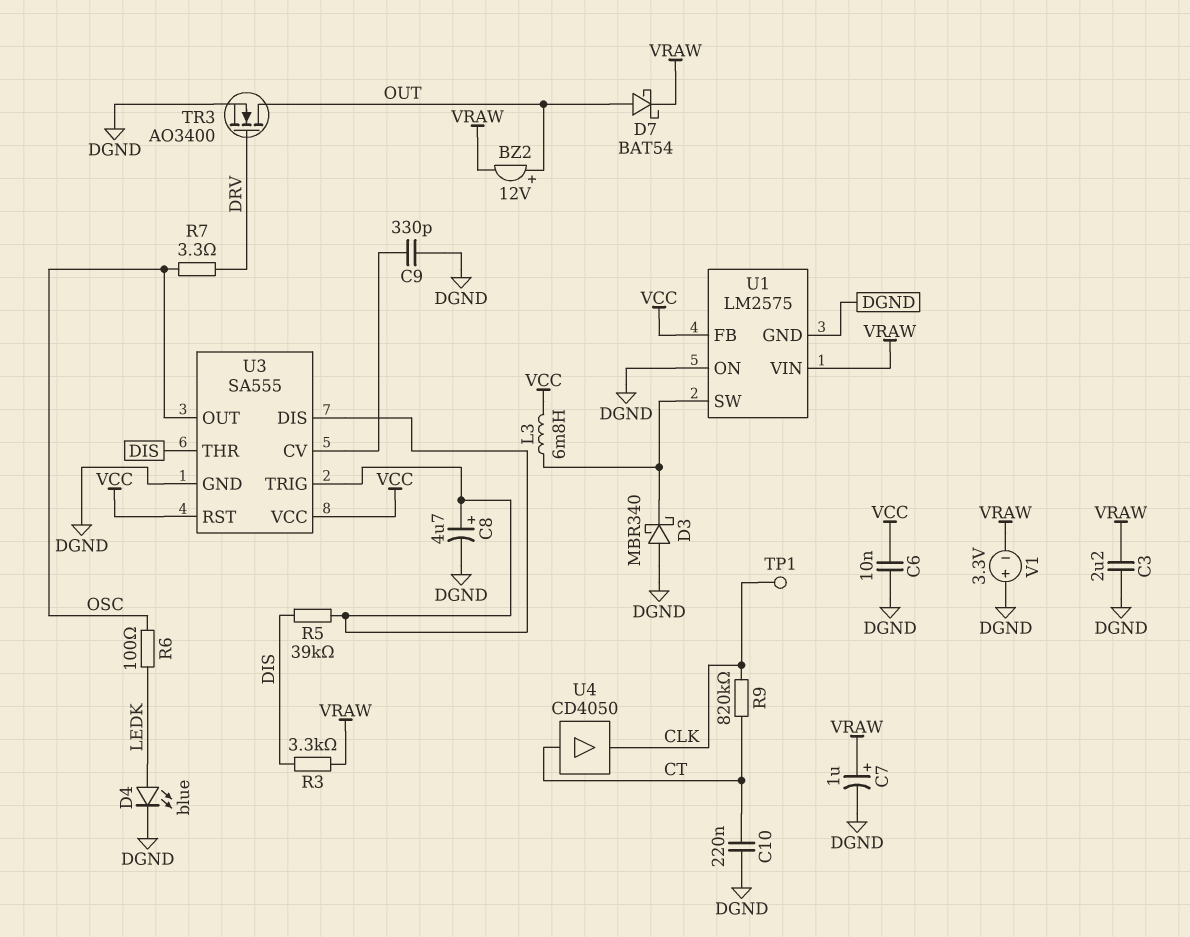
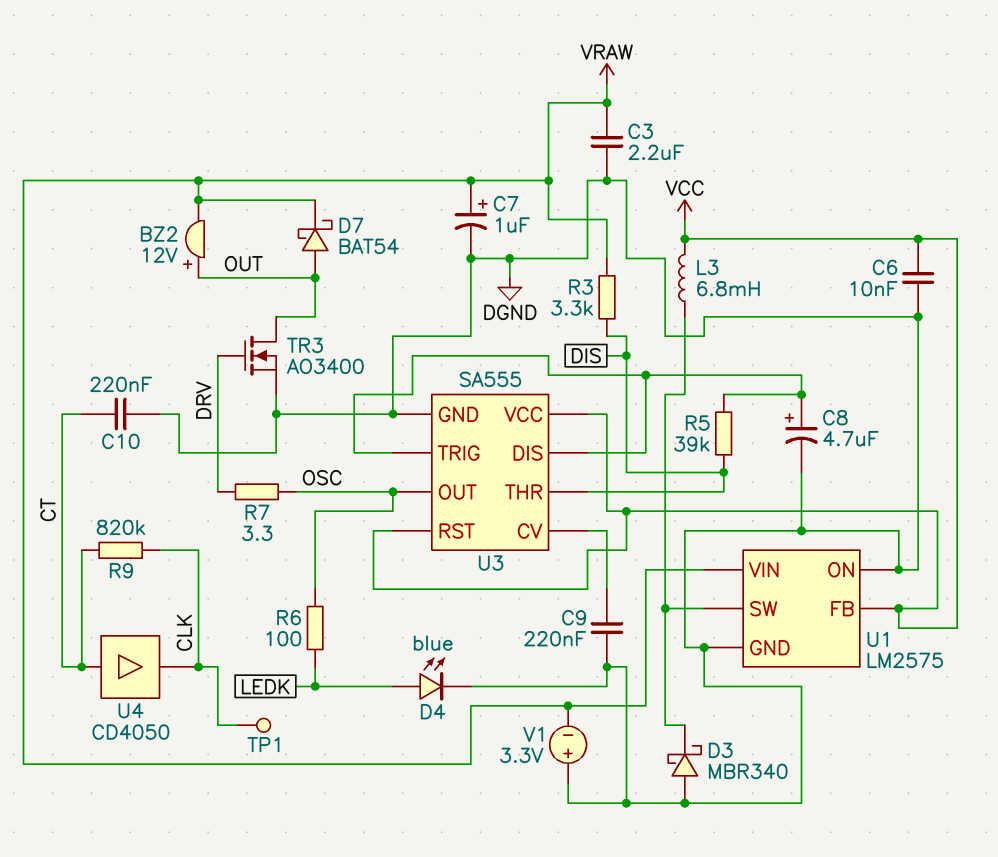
C9: 330pF (DGND, U3/CV) -> 220nF (DGND, U3/CV)

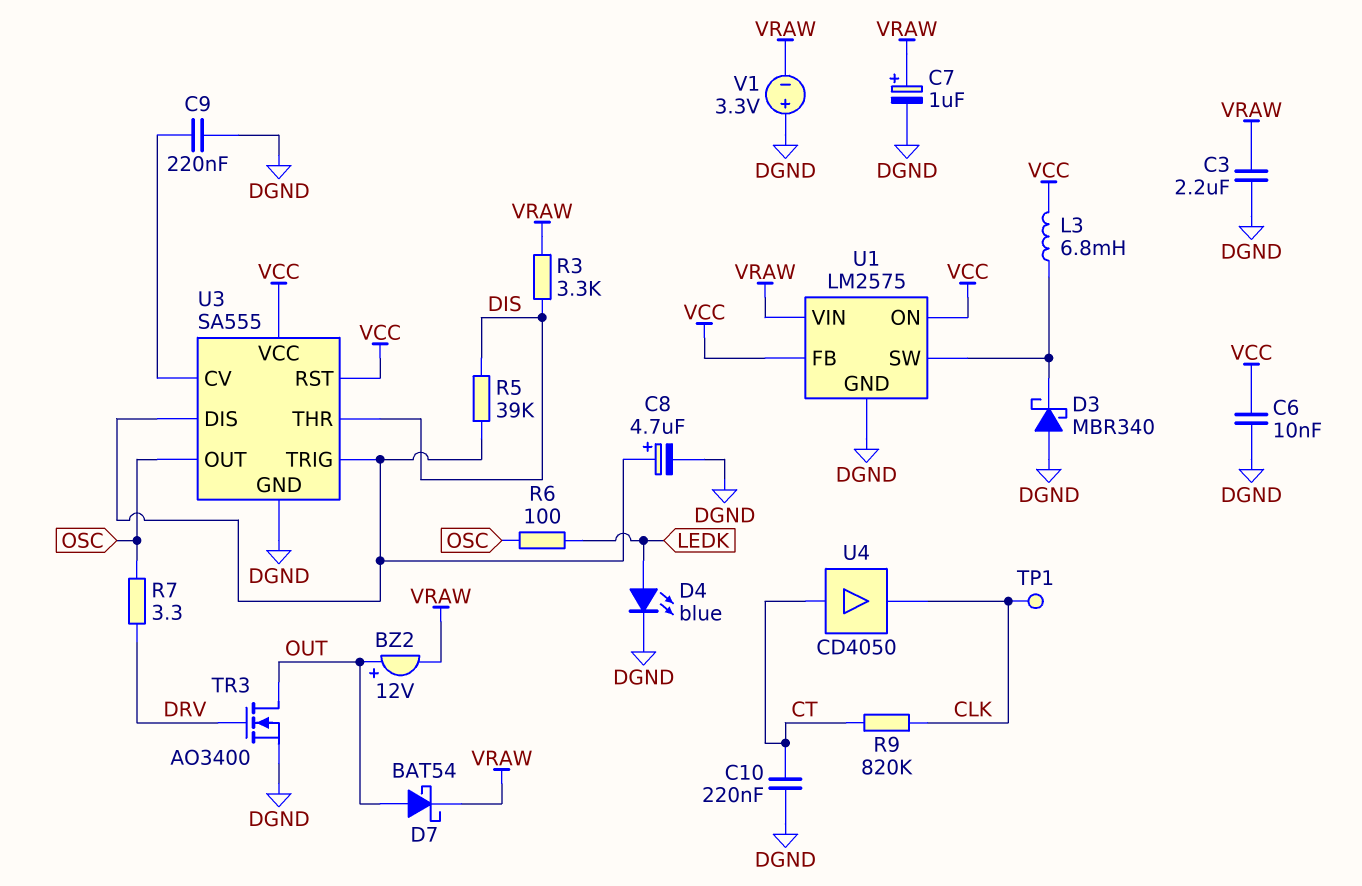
U1 pin ON: DGND -> VCC

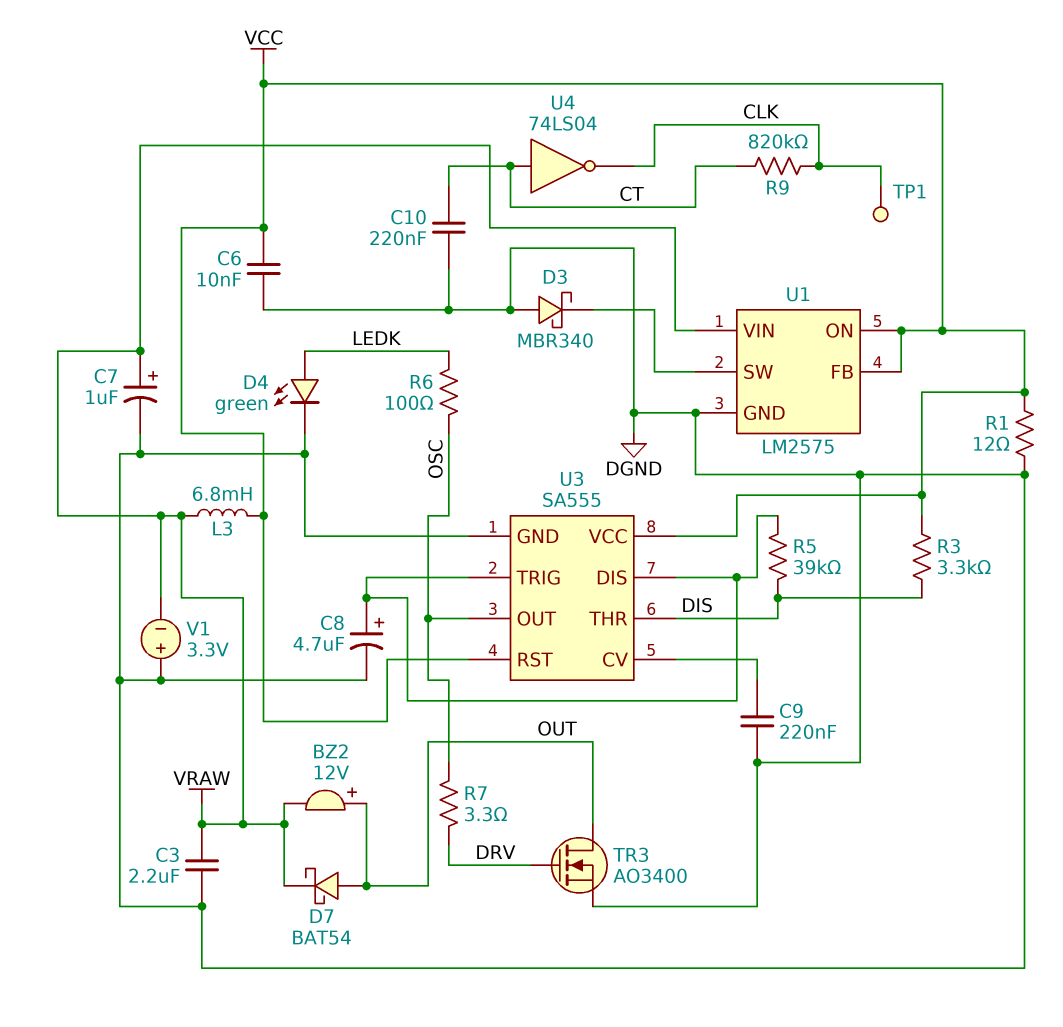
D4: LED blue (A LEDK, K DGND) -> LED green (A LEDK, K DGND)
L3: 6.8mH (U1/SW, VCC) -> 6.8mH (VCC, VRAW)
R1: none -> 12 (DGND, VCC)
R3: 3.3k (DIS, VRAW) -> 3.3k (DIS, VCC)
U4: buffer CD4050 (in CT, out CLK) -> NOT 74LS04 (in CT, out CLK)

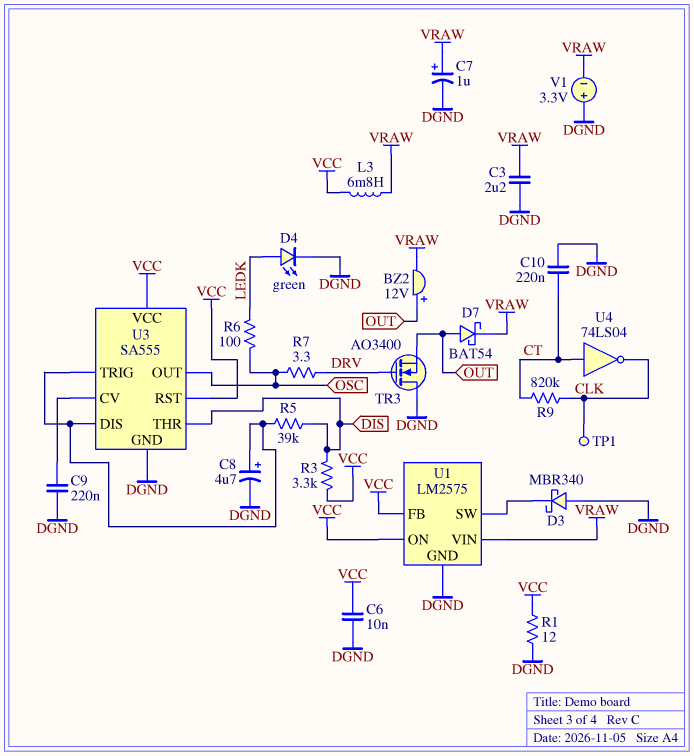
TR3: NMOS AO3400 (G DRV, D OUT, S DGND) -> NMOS AO3400 (G DRV, D DGND, S OUT)

